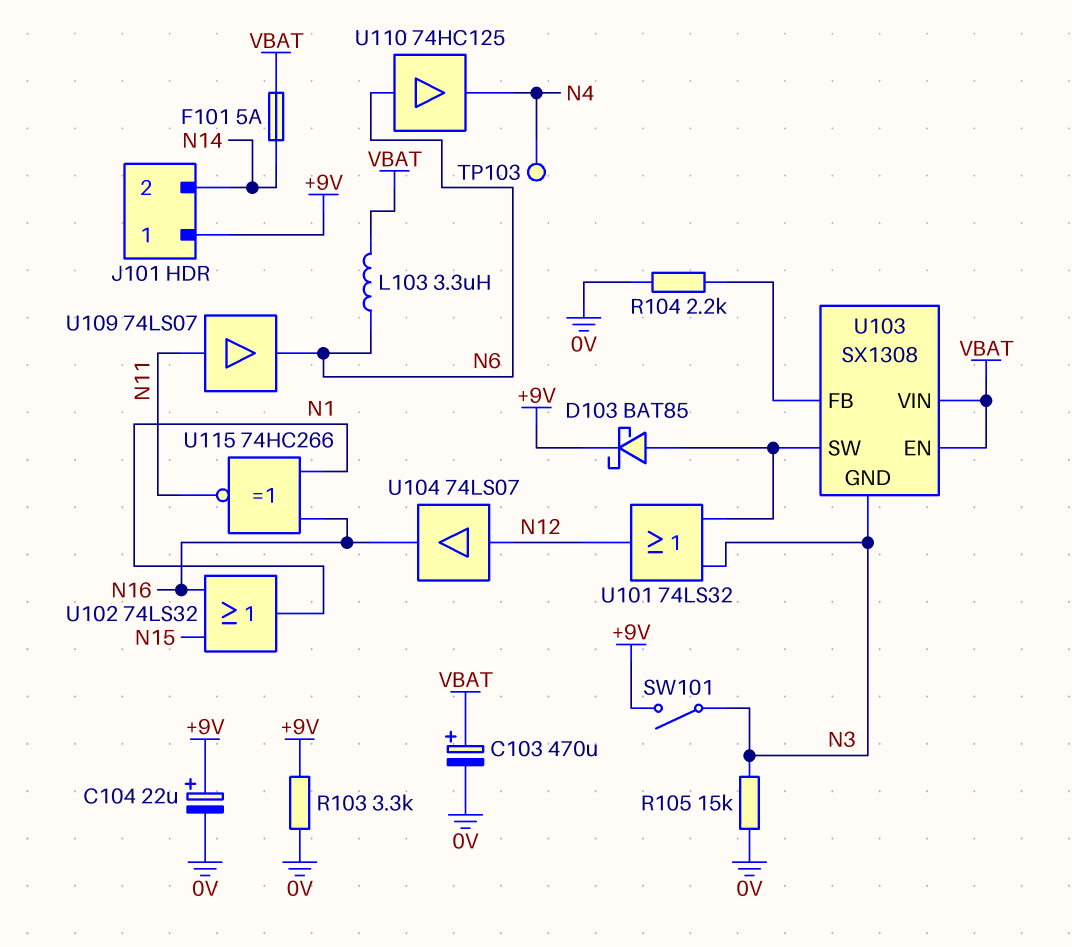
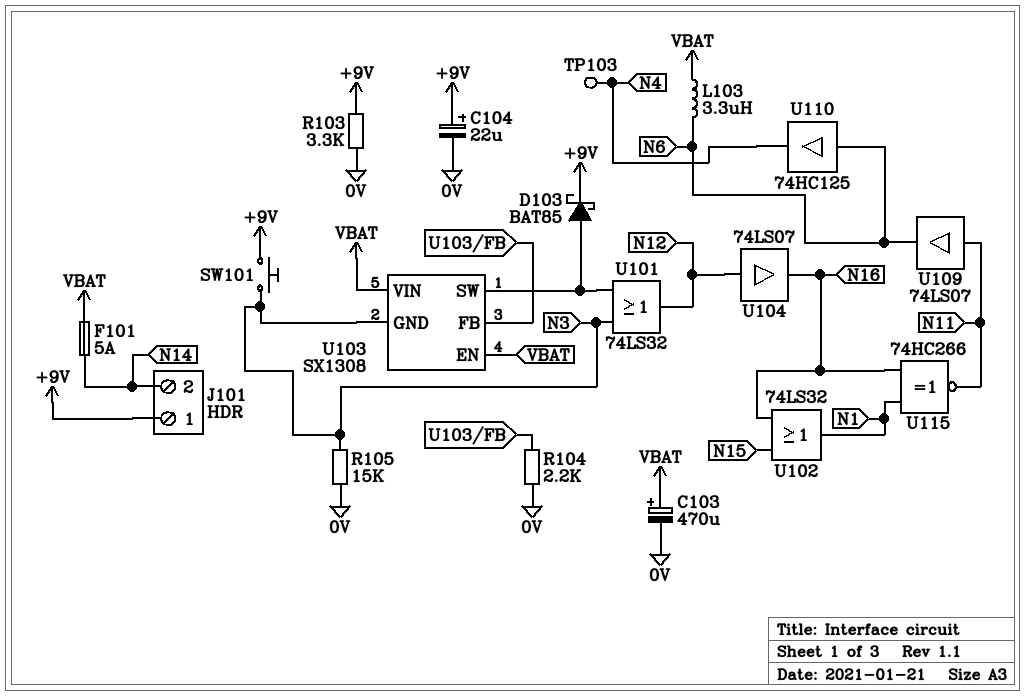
SW101: switch (+9V, N3) -> button (+9V, N3)

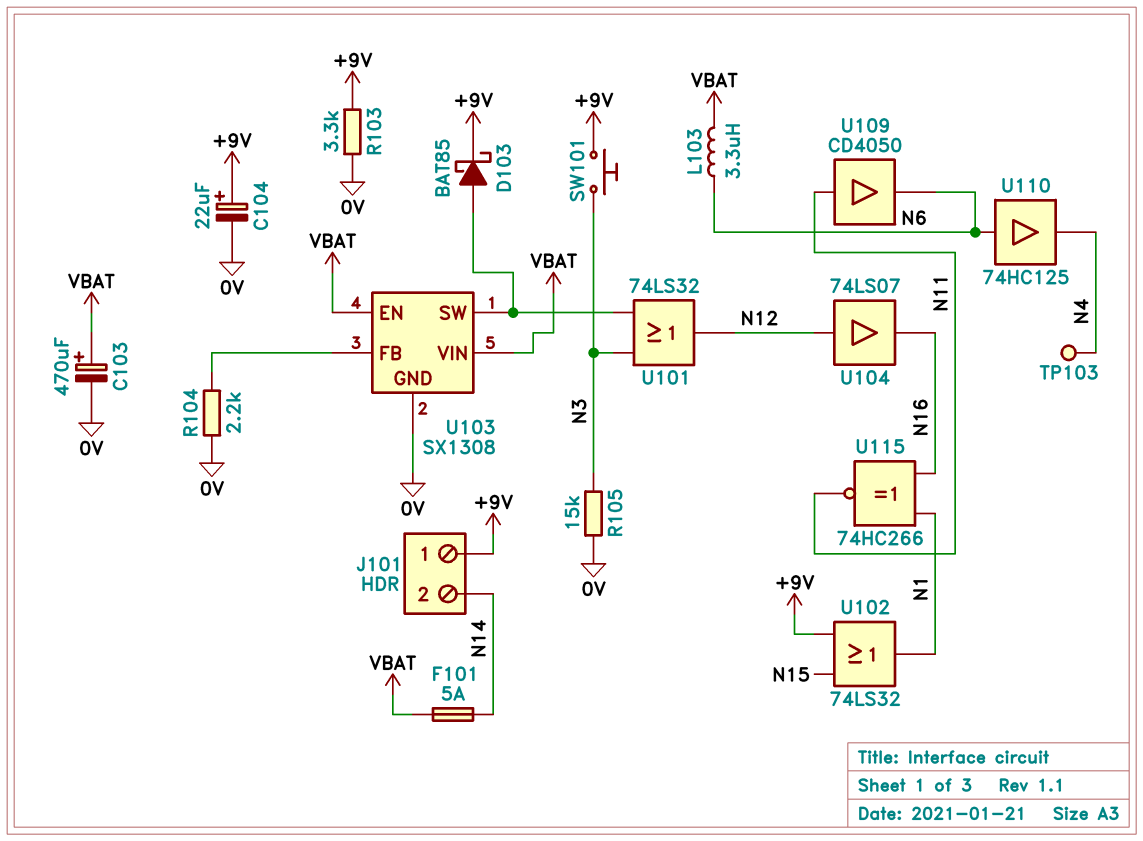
U102: OR 74LS32 (in N15, in N16, out N1) -> OR 74LS32 (in +9V, in N15, out N1)
U103 pin GND: N3 -> 0V
U109: buffer 74LS07 (in N11, out N6) -> buffer CD4050 (in N11, out N6)

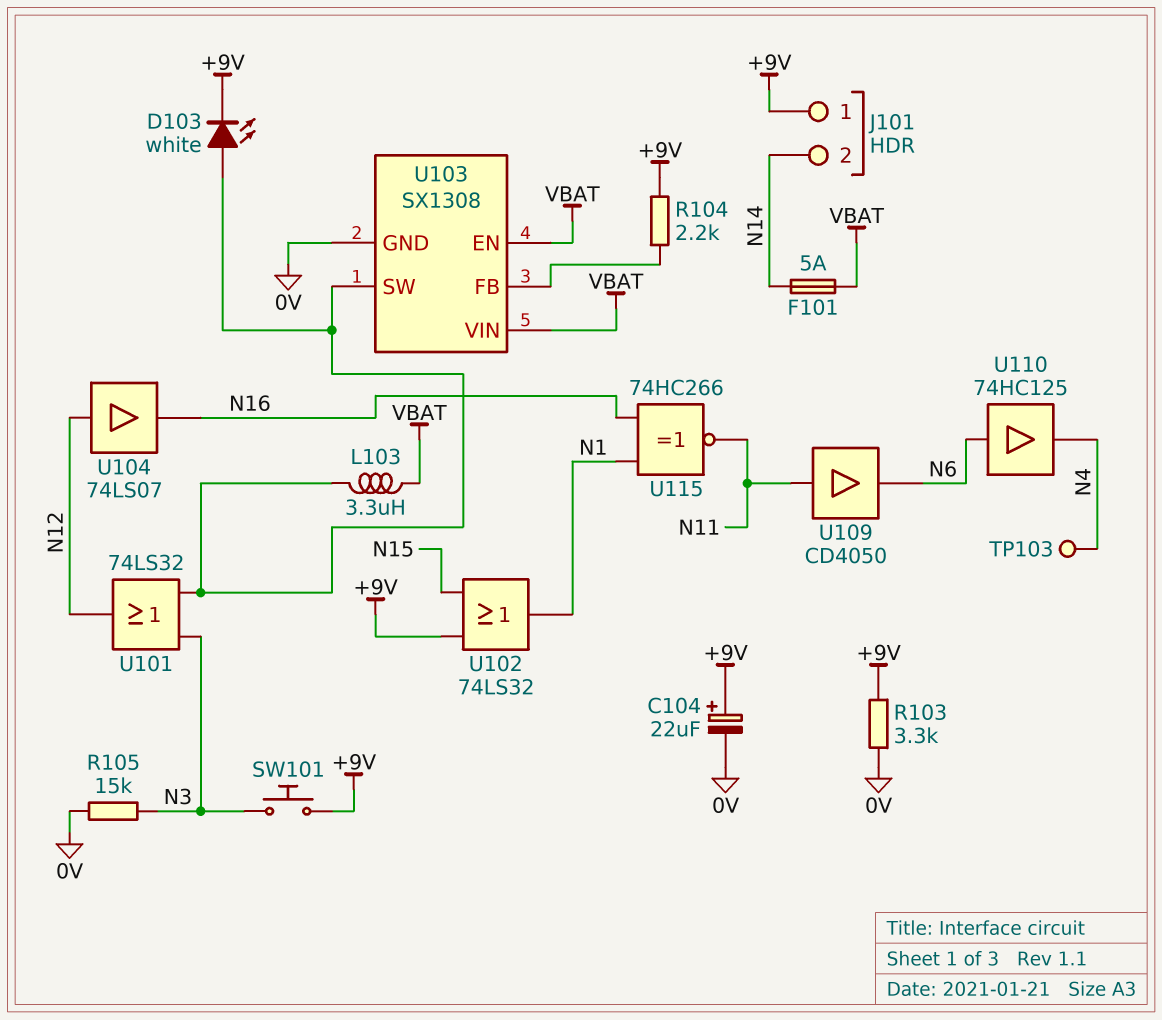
C103: 470uF (plus VBAT, minus 0V) -> none
D103: schottky BAT85 (A U103/SW, K +9V) -> LED white (A U103/SW, K +9V)
L103: 3.3uH (N6, VBAT) -> 3.3uH (U103/SW, VBAT)
R104: 2.2k (0V, U103/FB) -> 2.2k (+9V, U103/FB)

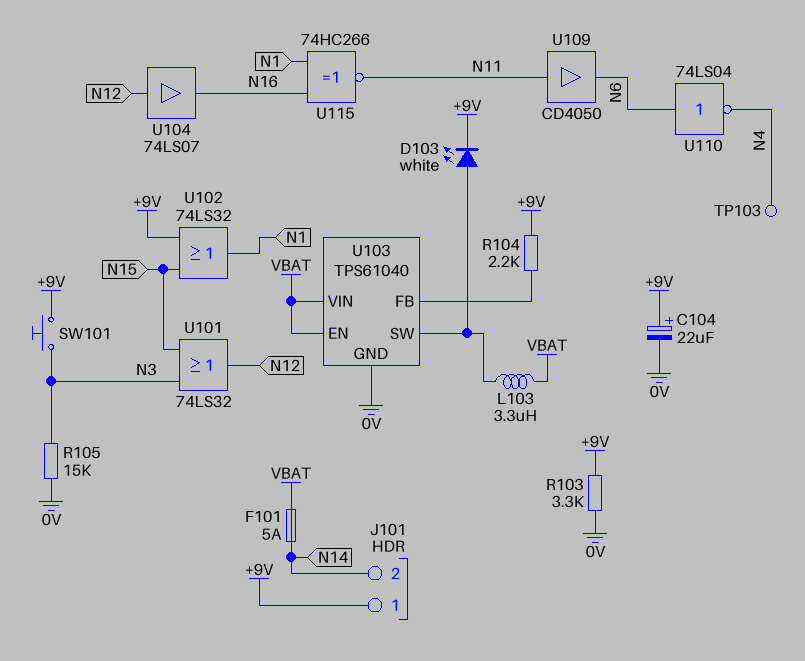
U101: OR 74LS32 (in N3, in U103/SW, out N12) -> OR 74LS32 (in N3, in N15, out N12)
U103: SX1308 -> TPS61040
U110: buffer 74HC125 (in N6, out N4) -> NOT 74LS04 (in N6, out N4)

